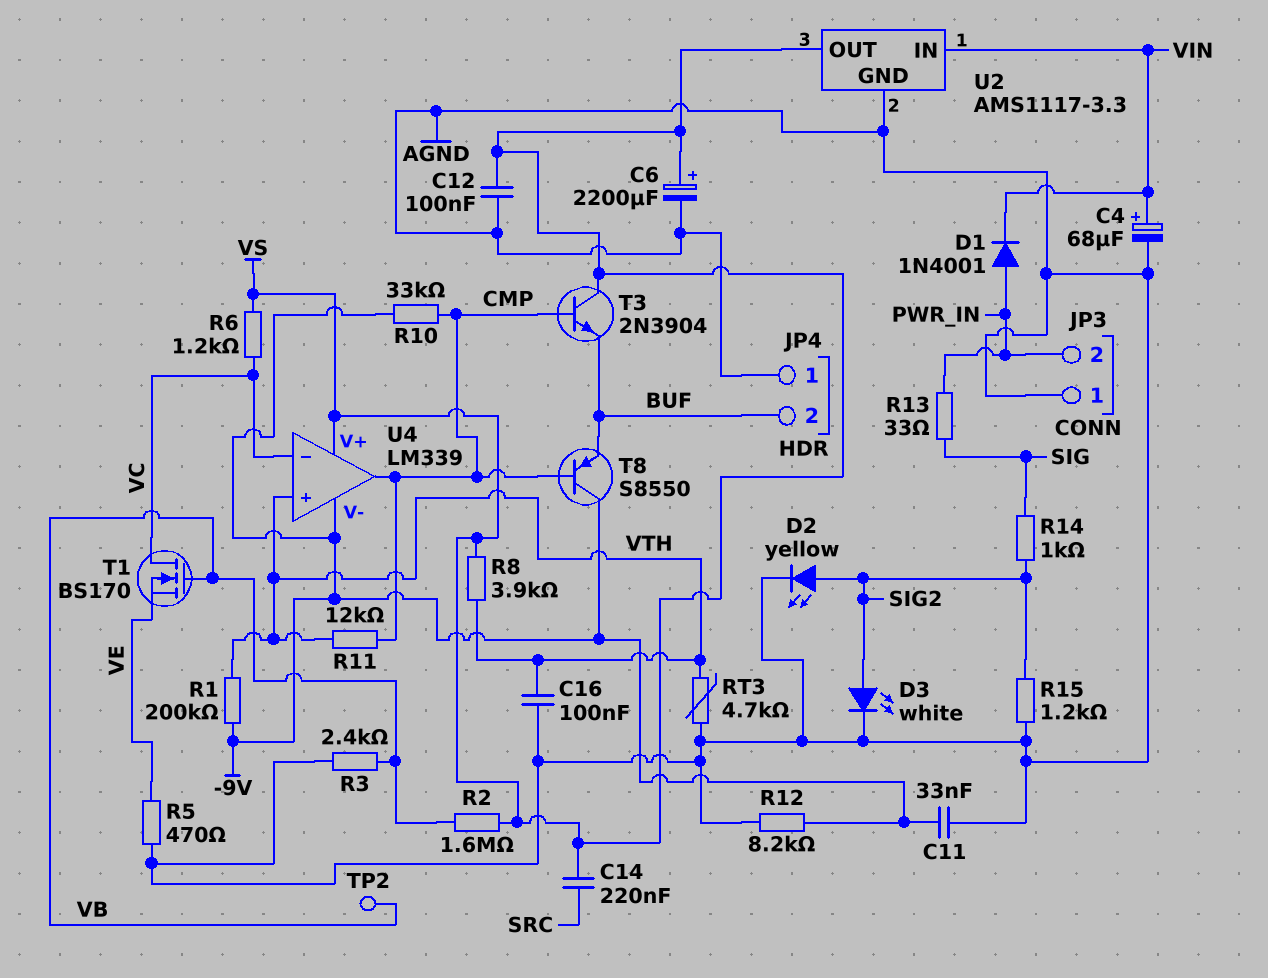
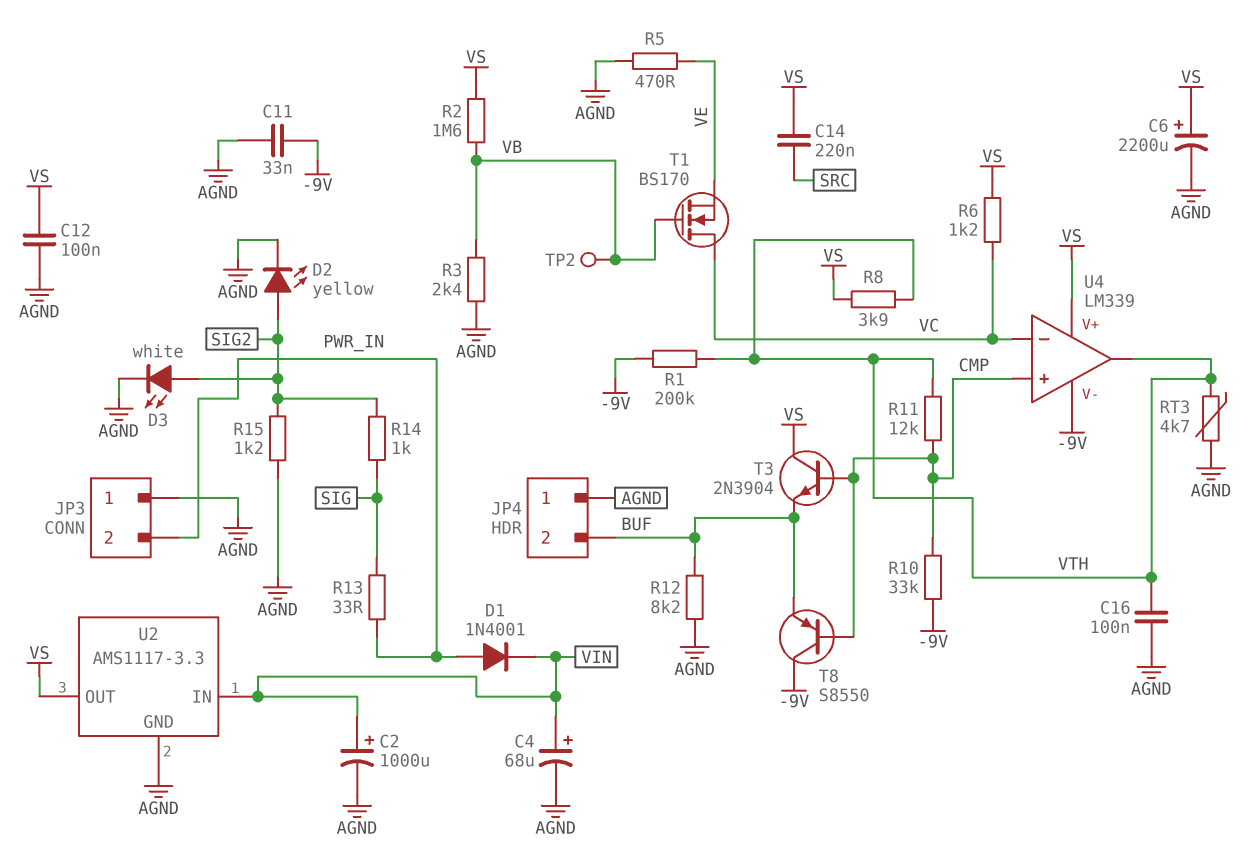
C2: none -> 1000uF (plus VIN, minus AGND)
R12: 8.2k (-9V, AGND) -> 8.2k (AGND, BUF)
U4 pin in+: VTH -> CMP
U4 pin out: CMP -> VTH

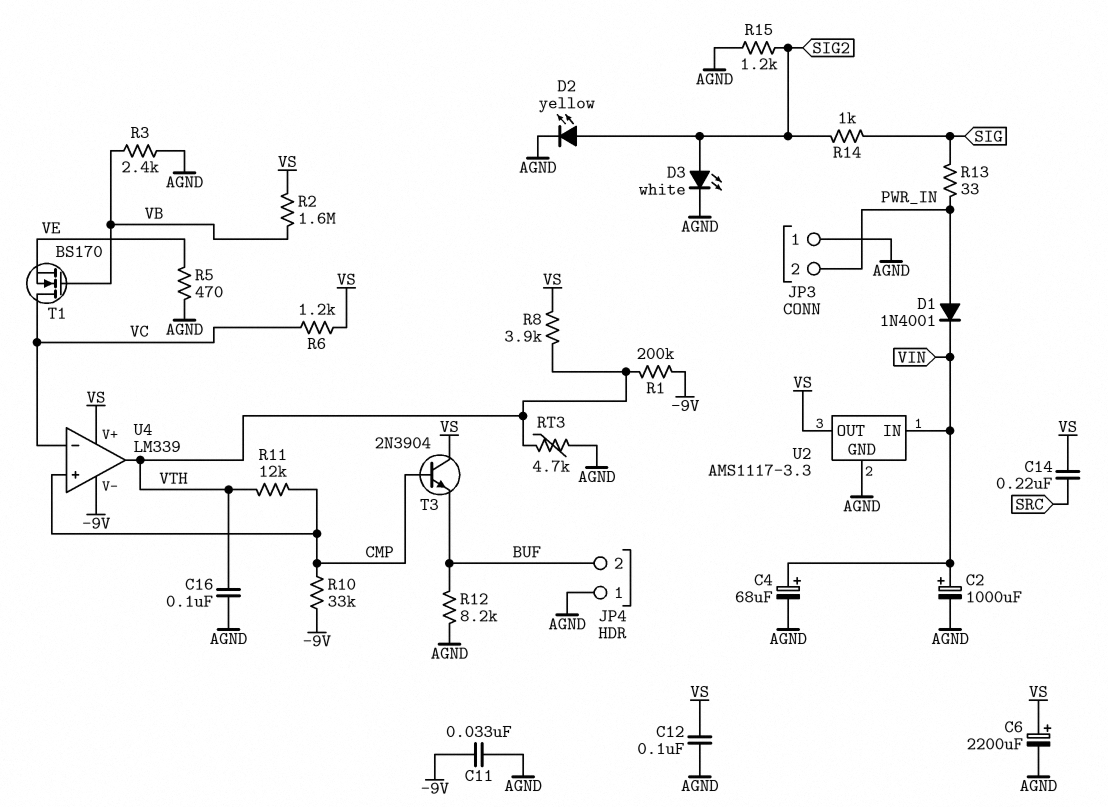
T8: PNP S8550 (B CMP, C -9V, E BUF) -> none
TP2: test point (VB) -> none

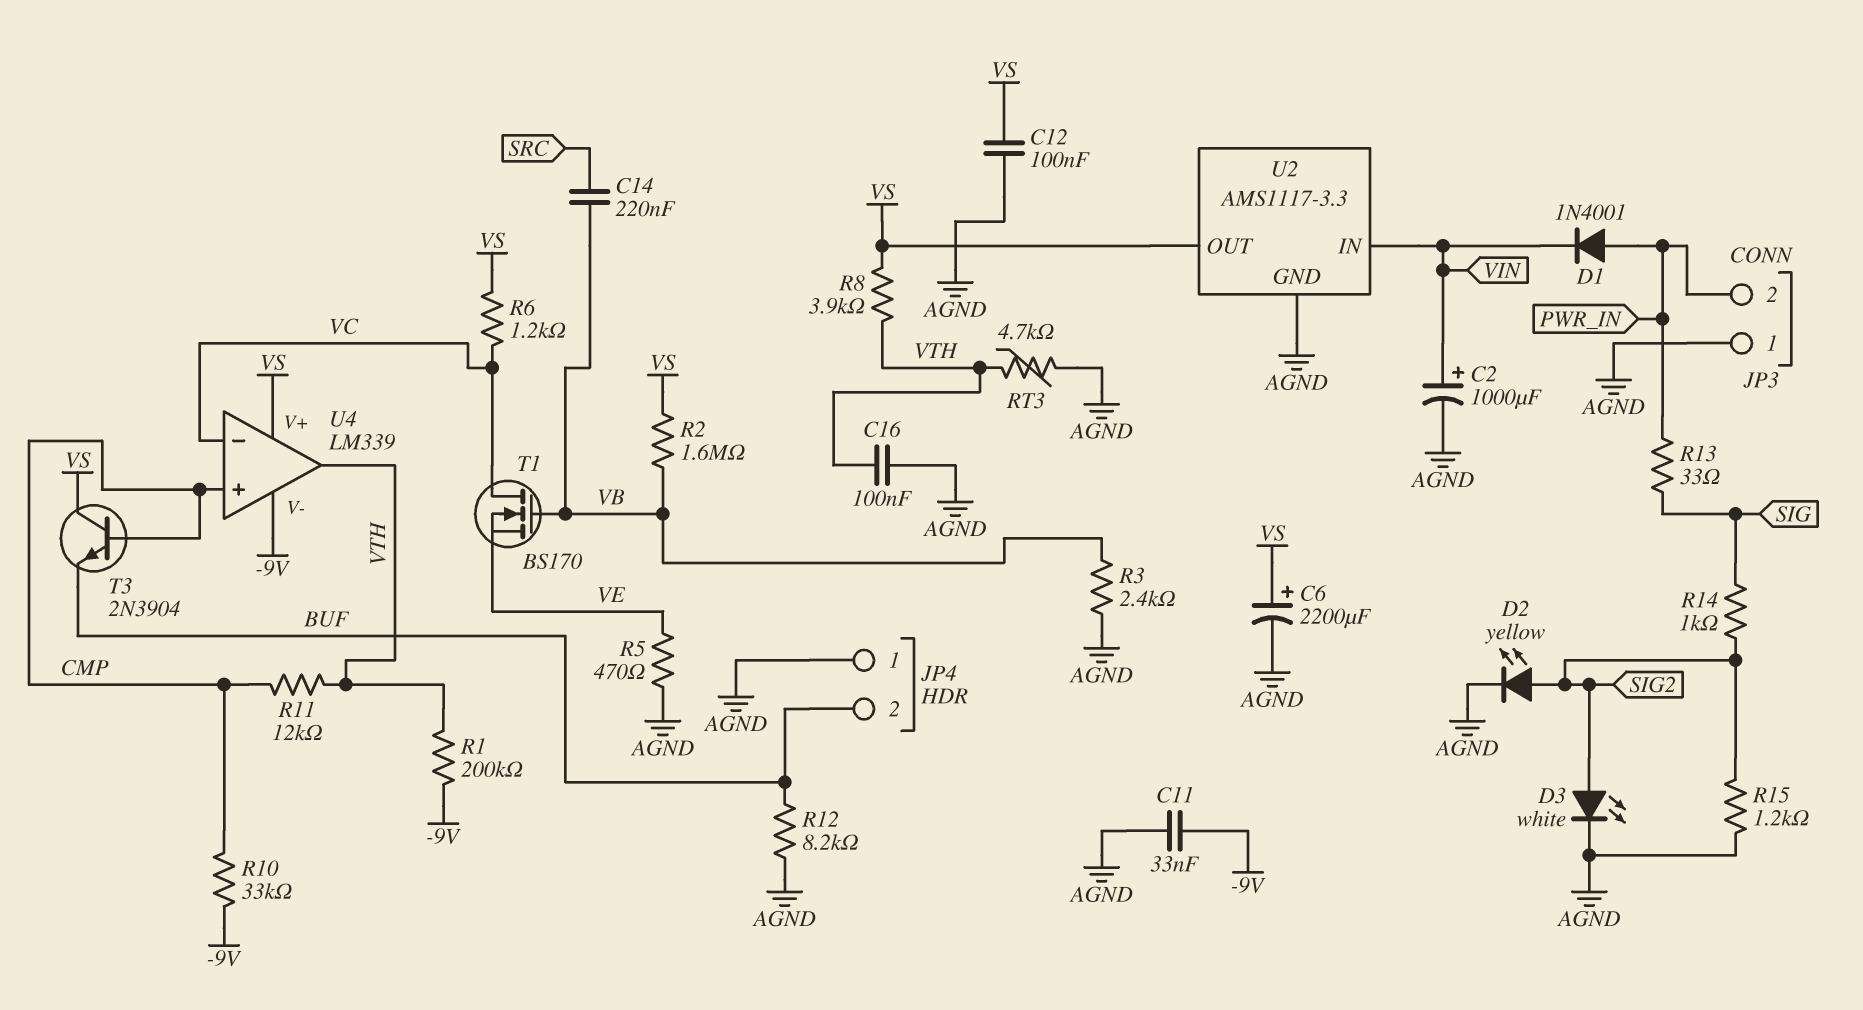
C4: 68uF (plus VIN, minus AGND) -> none
C14: 220nF (SRC, VS) -> 220nF (SRC, VB)

